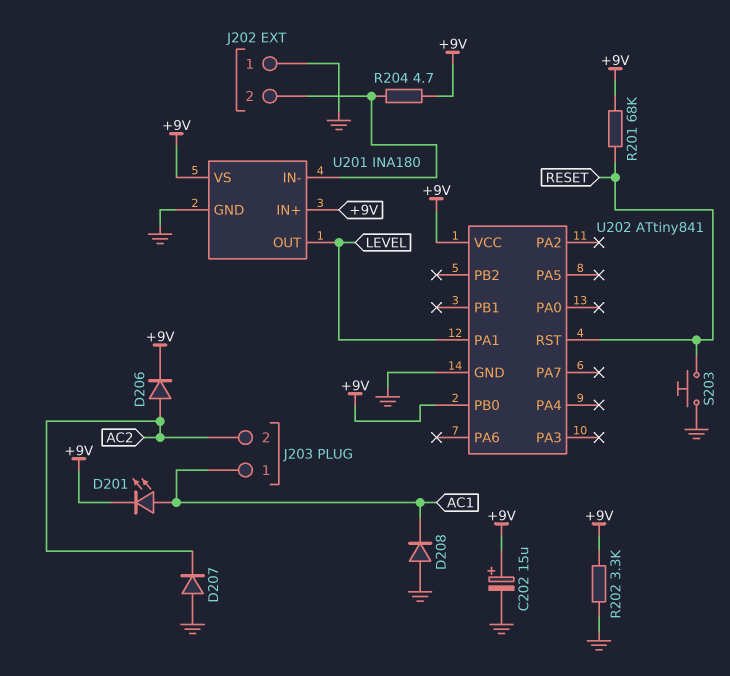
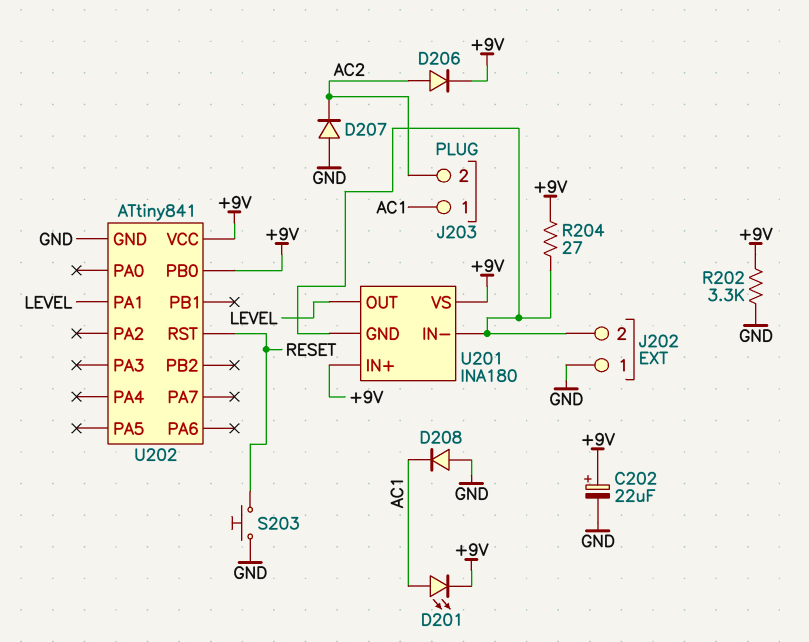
C202: 15uF (plus +9V, minus GND) -> 22uF (plus +9V, minus GND)
R201: 68k (+9V, RESET) -> none
R204: 4.7 (+9V, J202/2) -> 27 (+9V, J202/2)
U201 pin GND: GND -> J202/2

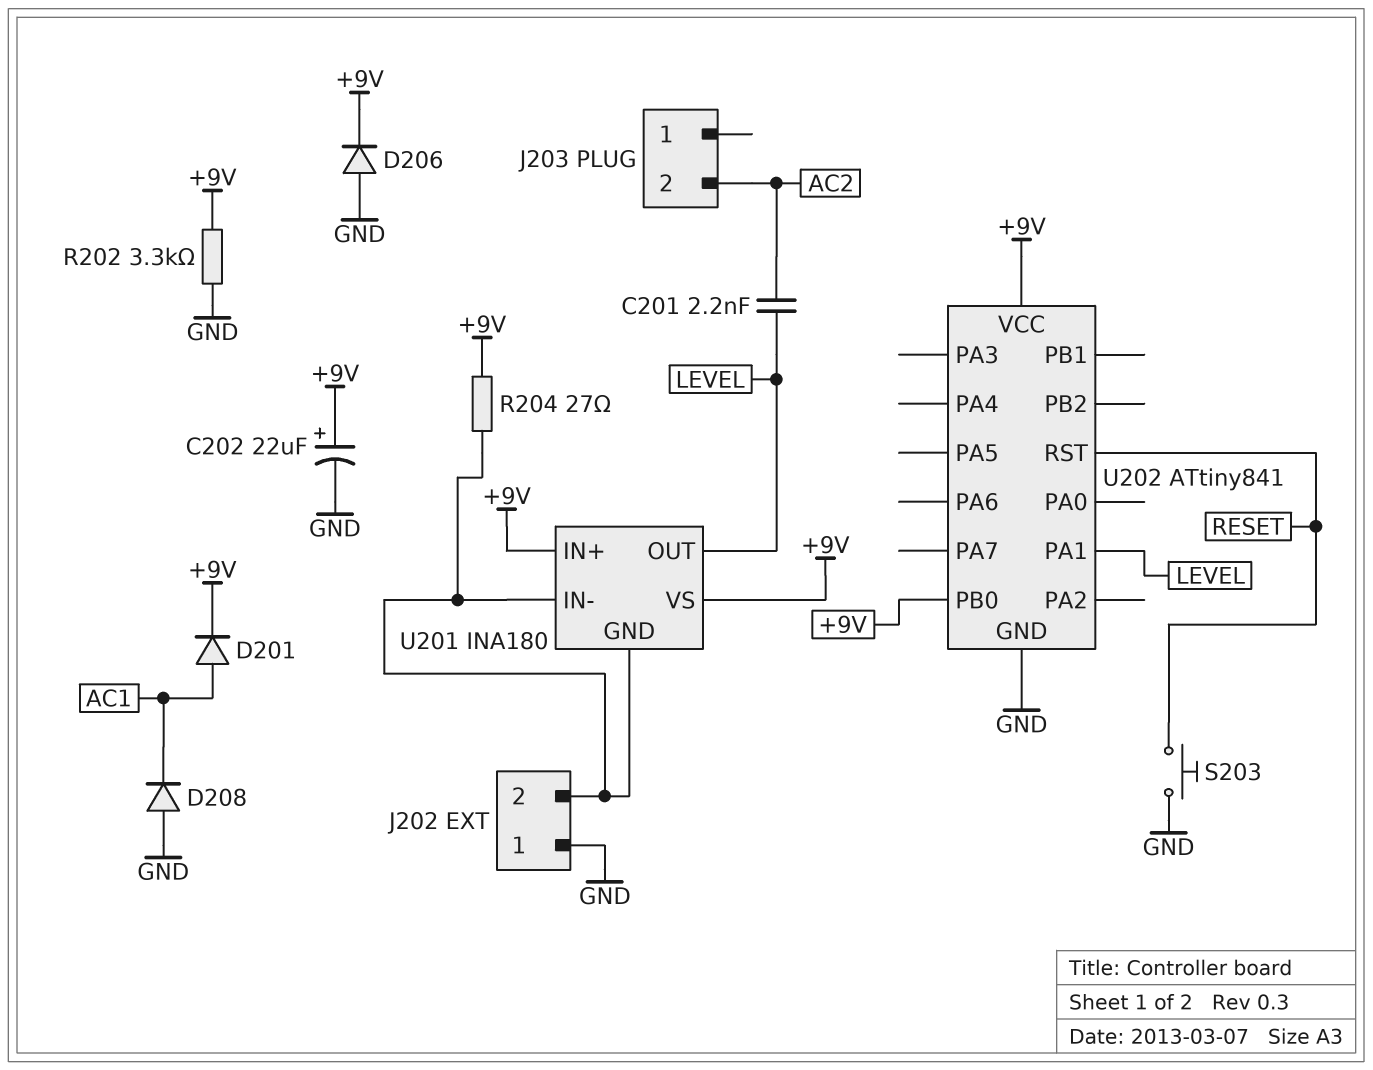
C201: none -> 2.2nF (AC2, LEVEL)
D201: LED (A AC1, K +9V) -> diode (A AC1, K +9V)
D206: diode (A AC2, K +9V) -> diode (A GND, K +9V)
D207: diode (A GND, K AC2) -> none
J203 pin 1: AC1 -> none

